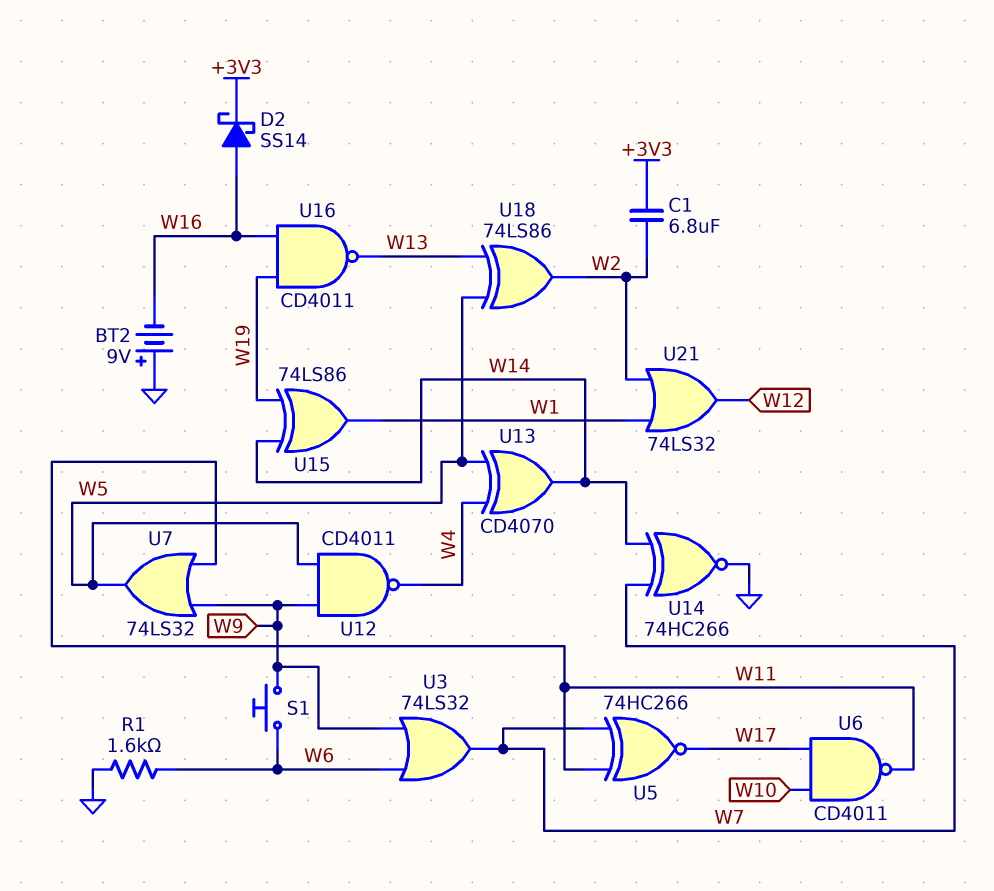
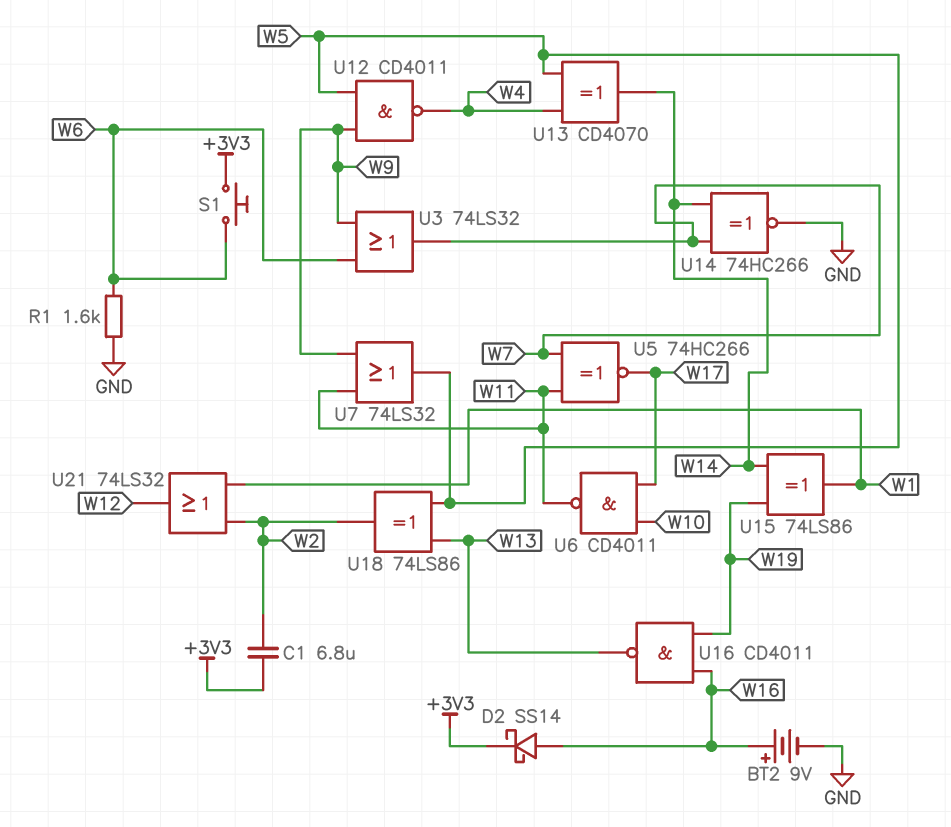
BT2: 9V (plus GND, minus W16) -> 9V (plus W16, minus GND)
S1: button (W6, W9) -> button (+3V3, W6)

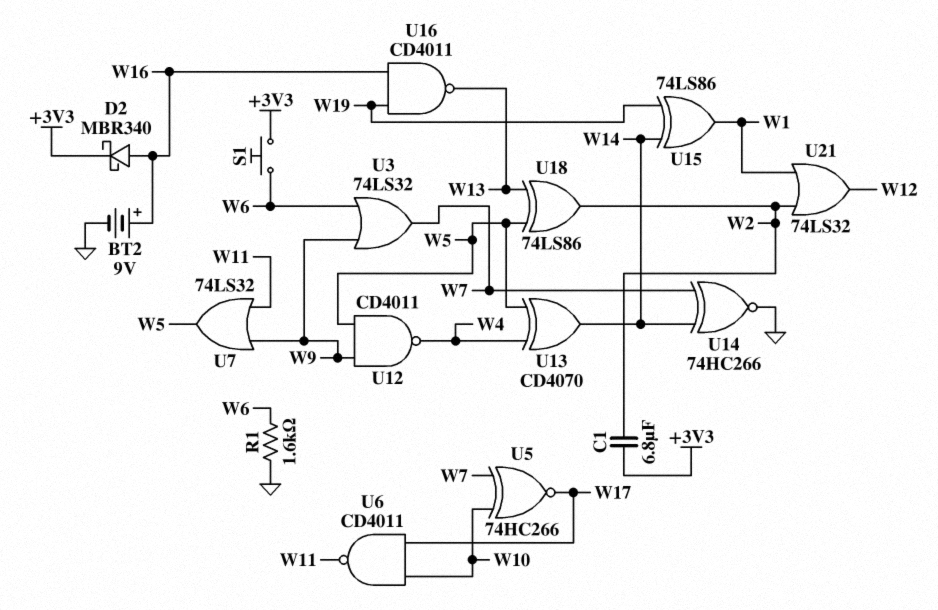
D2: schottky SS14 (A W16, K +3V3) -> schottky MBR340 (A W16, K +3V3)
U5: XNOR 74HC266 (in W7, in W11, out W17) -> XNOR 74HC266 (in W7, in W10, out W17)

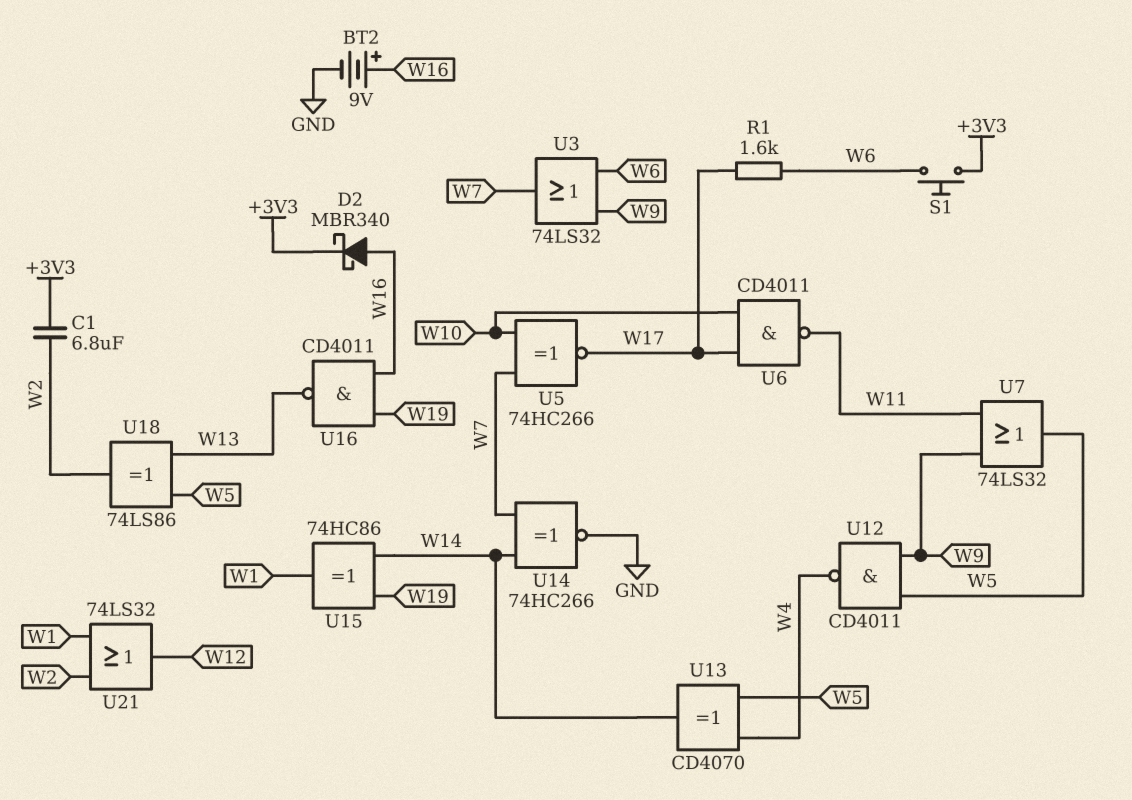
R1: 1.6k (GND, W6) -> 1.6k (W6, W17)
U15: XOR 74LS86 (in W14, in W19, out W1) -> XOR 74HC86 (in W14, in W19, out W1)

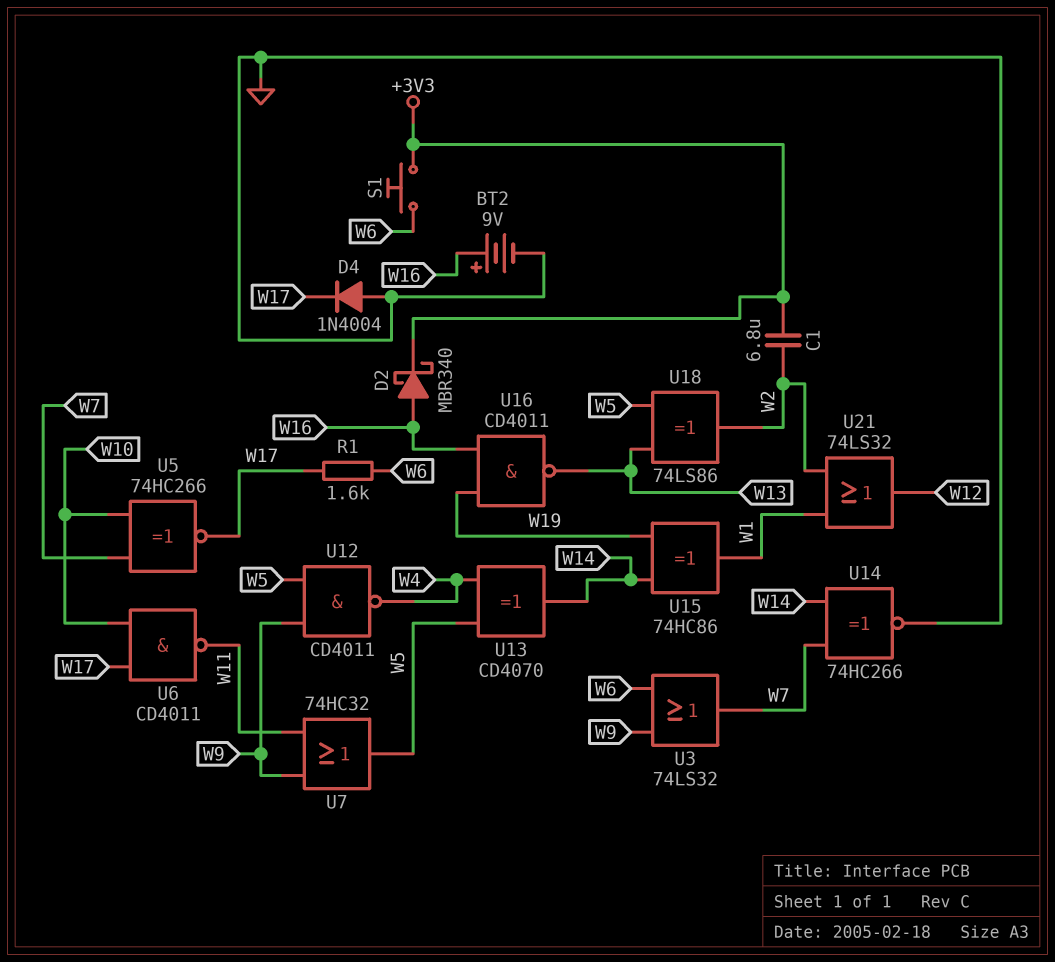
D4: none -> diode 1N4004 (A GND, K W17)
U7: OR 74LS32 (in W9, in W11, out W5) -> OR 74HC32 (in W9, in W11, out W5)

